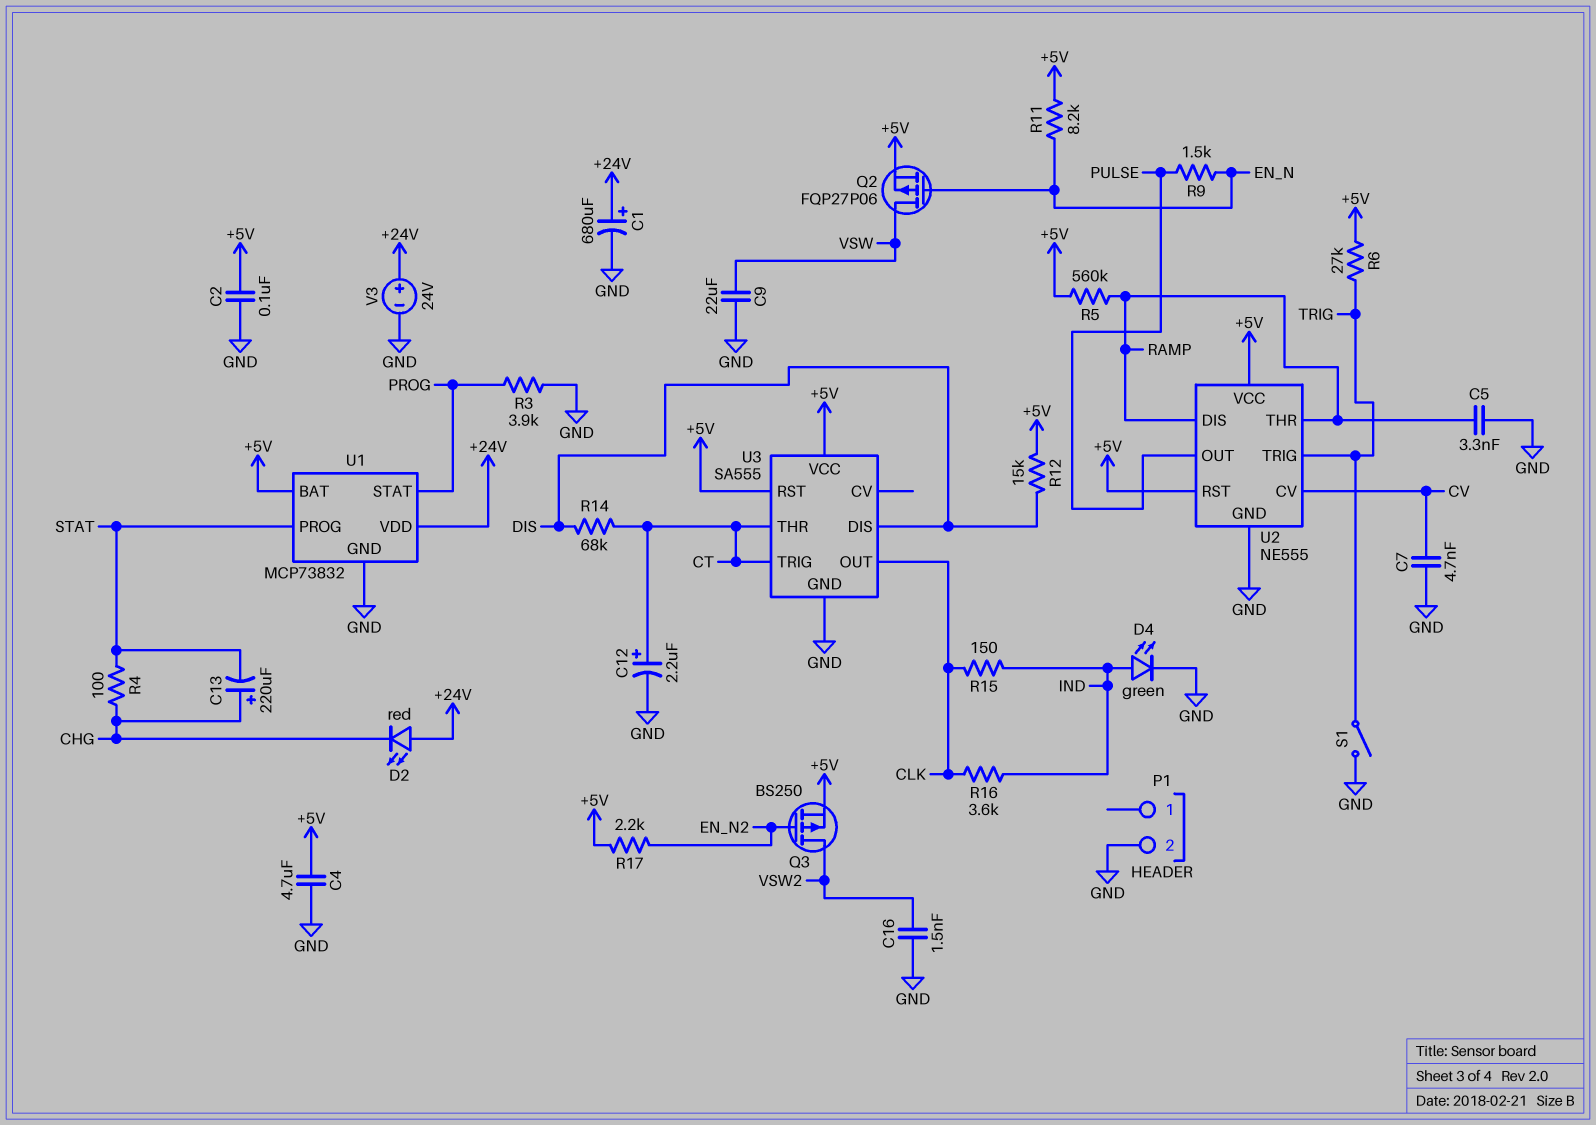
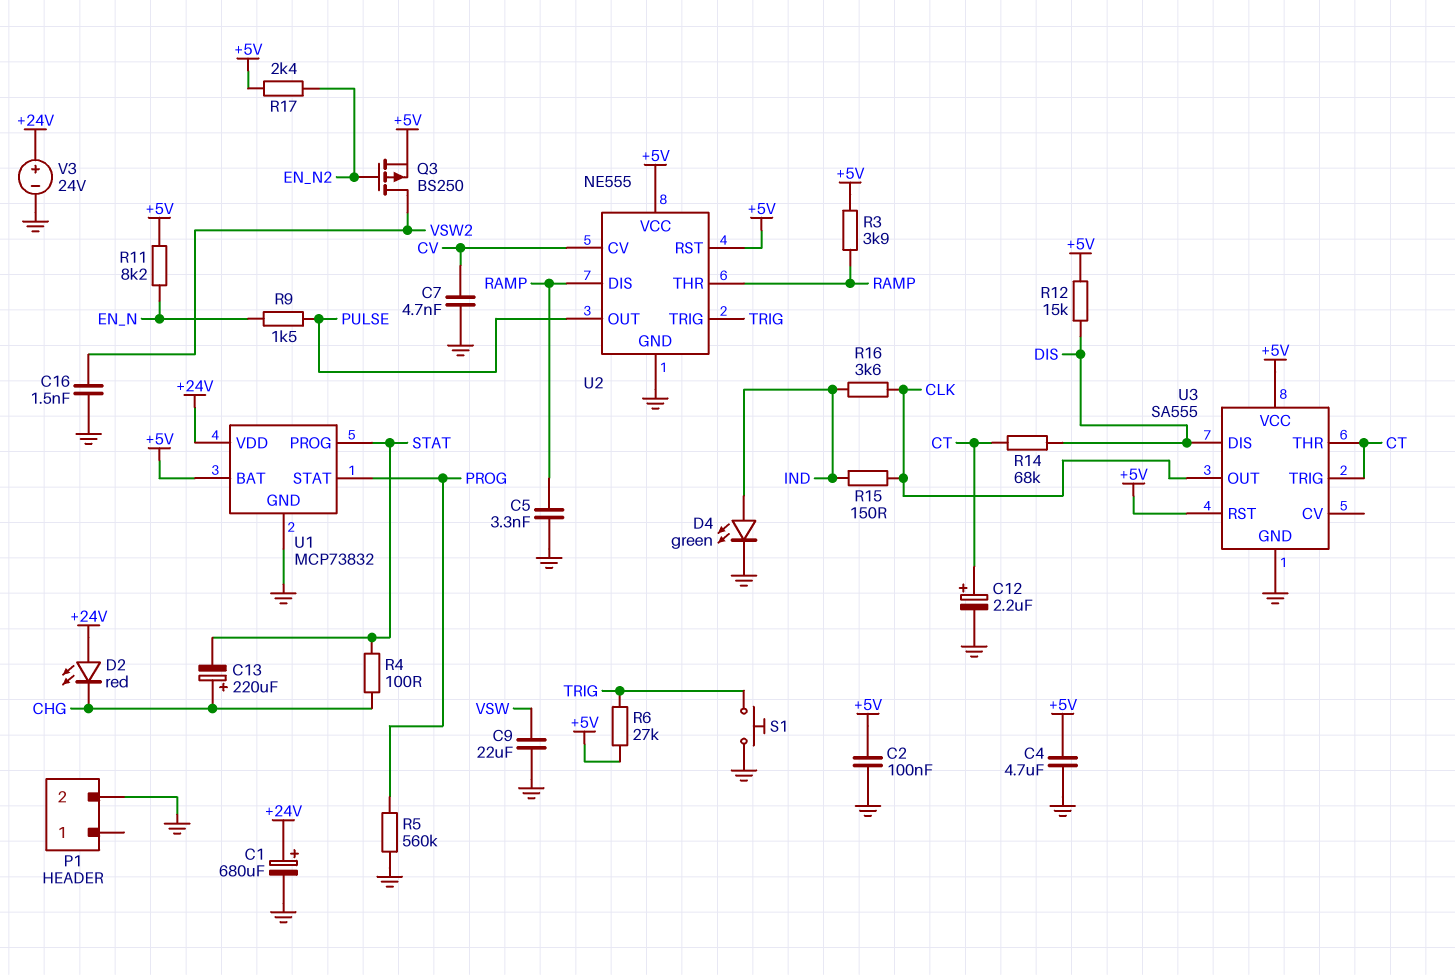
Q2: PMOS FQP27P06 (G EN_N, D VSW, S +5V) -> none
R3: 3.9k (GND, PROG) -> 3.9k (+5V, RAMP)
R5: 560k (+5V, RAMP) -> 560k (GND, PROG)
R17: 2.2k (+5V, EN_N2) -> 2.4k (+5V, EN_N2)
S1: switch (GND, TRIG) -> button (GND, TRIG)

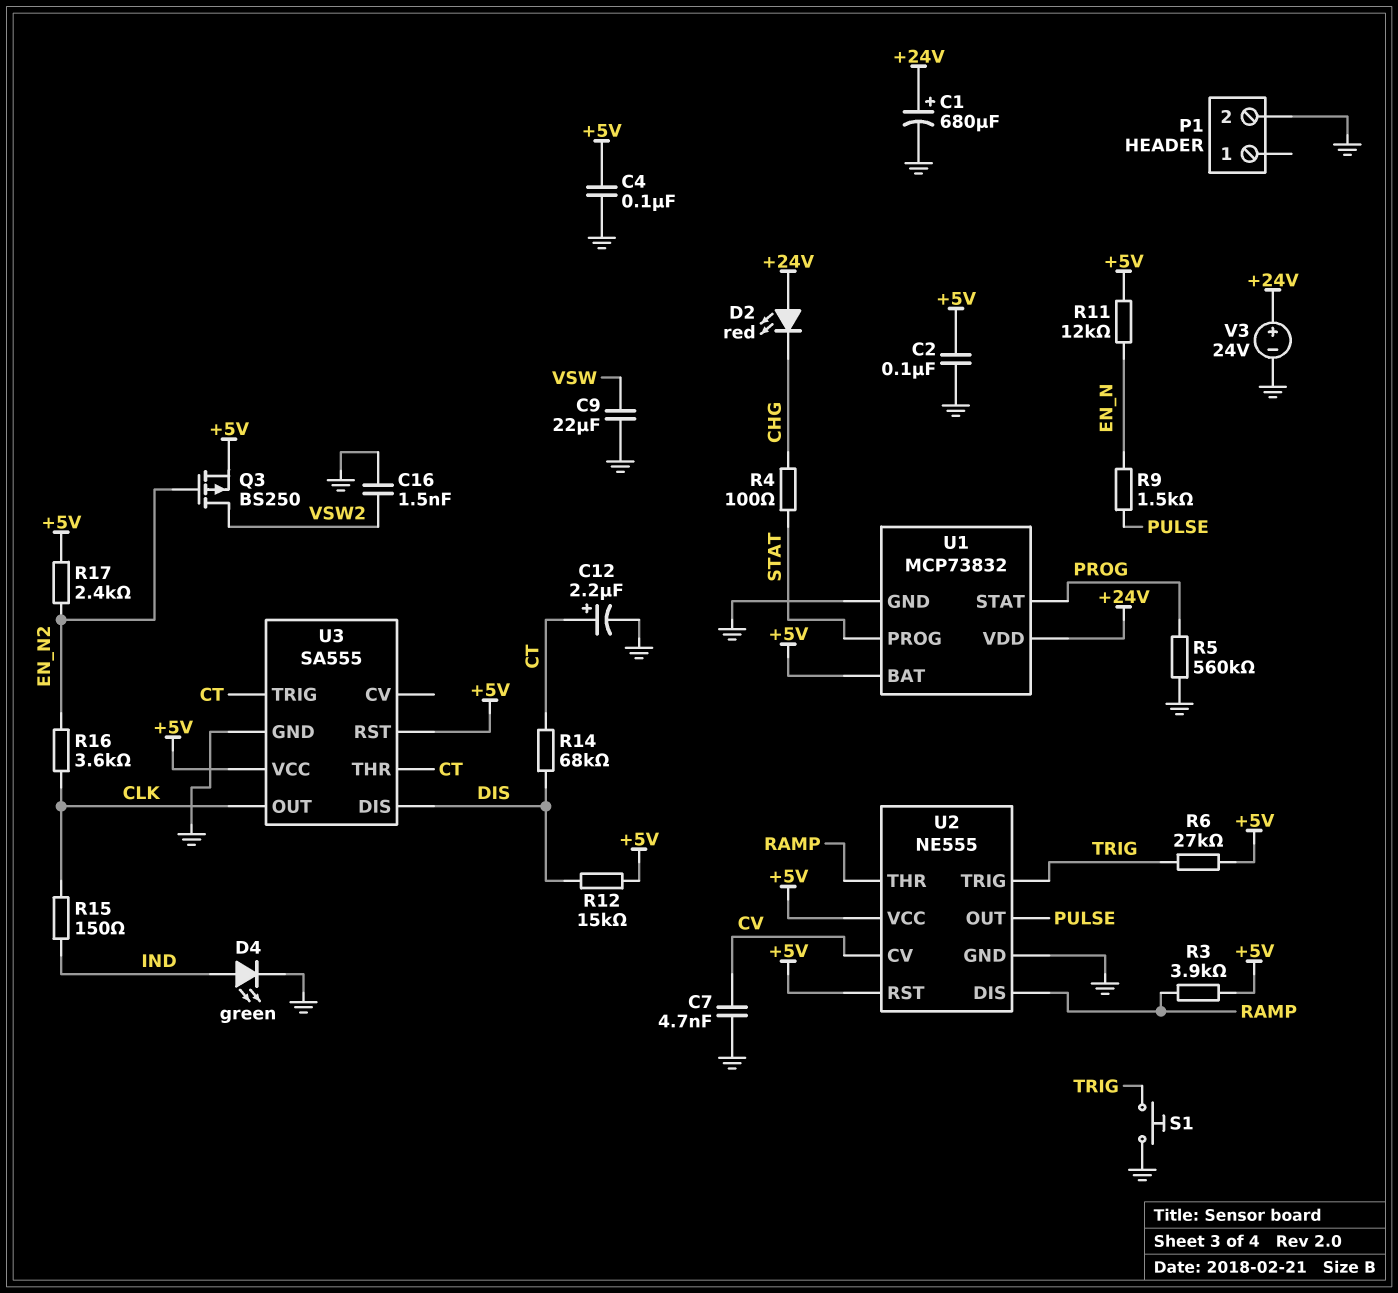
C4: 4.7uF (+5V, GND) -> 100nF (+5V, GND)
C5: 3.3nF (GND, RAMP) -> none
C13: 220uF (plus CHG, minus STAT) -> none
R11: 8.2k (+5V, EN_N) -> 12k (+5V, EN_N)
R16: 3.6k (CLK, IND) -> 3.6k (CLK, EN_N2)

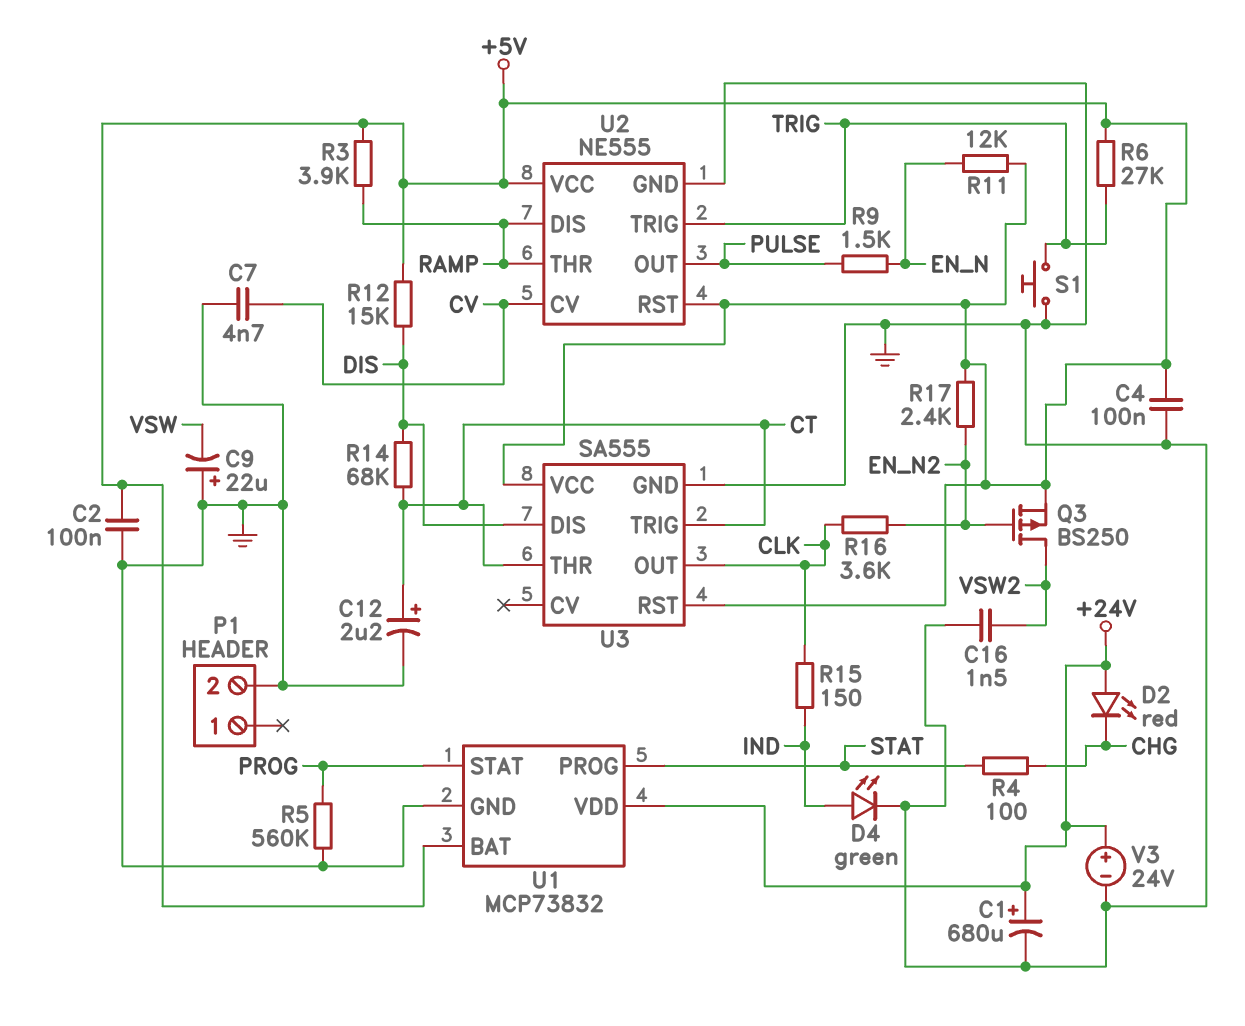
C9: 22uF (GND, VSW) -> 22uF (plus GND, minus VSW)

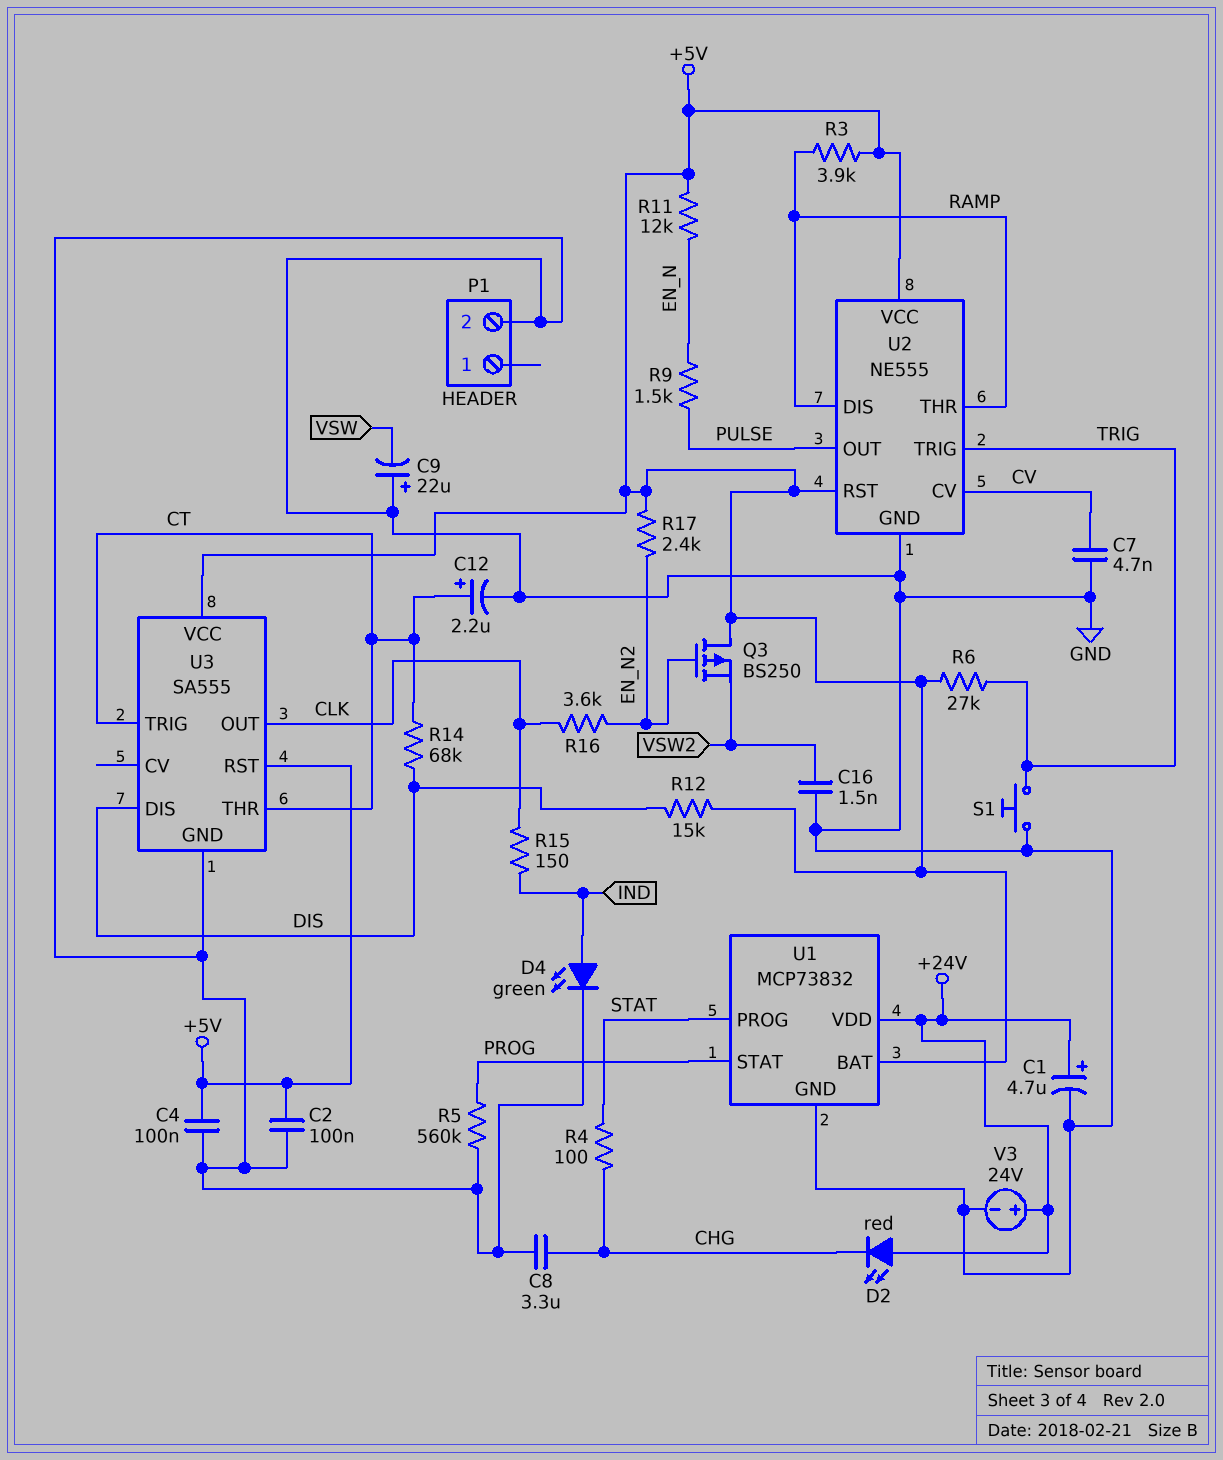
C1: 680uF (plus +24V, minus GND) -> 4.7uF (plus +24V, minus GND)
C8: none -> 3.3uF (CHG, GND)
Q3: PMOS BS250 (G EN_N2, D VSW2, S +5V) -> PMOS BS250 (G EN_N2, D +5V, S VSW2)

